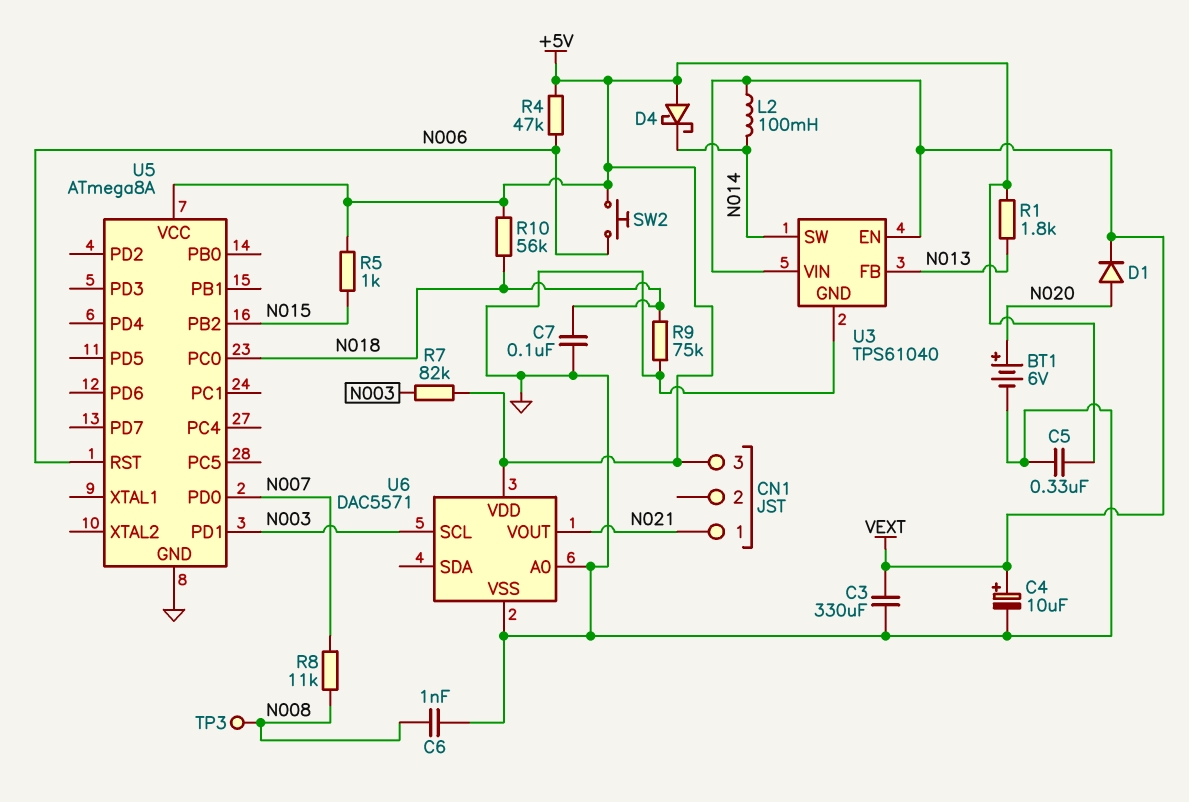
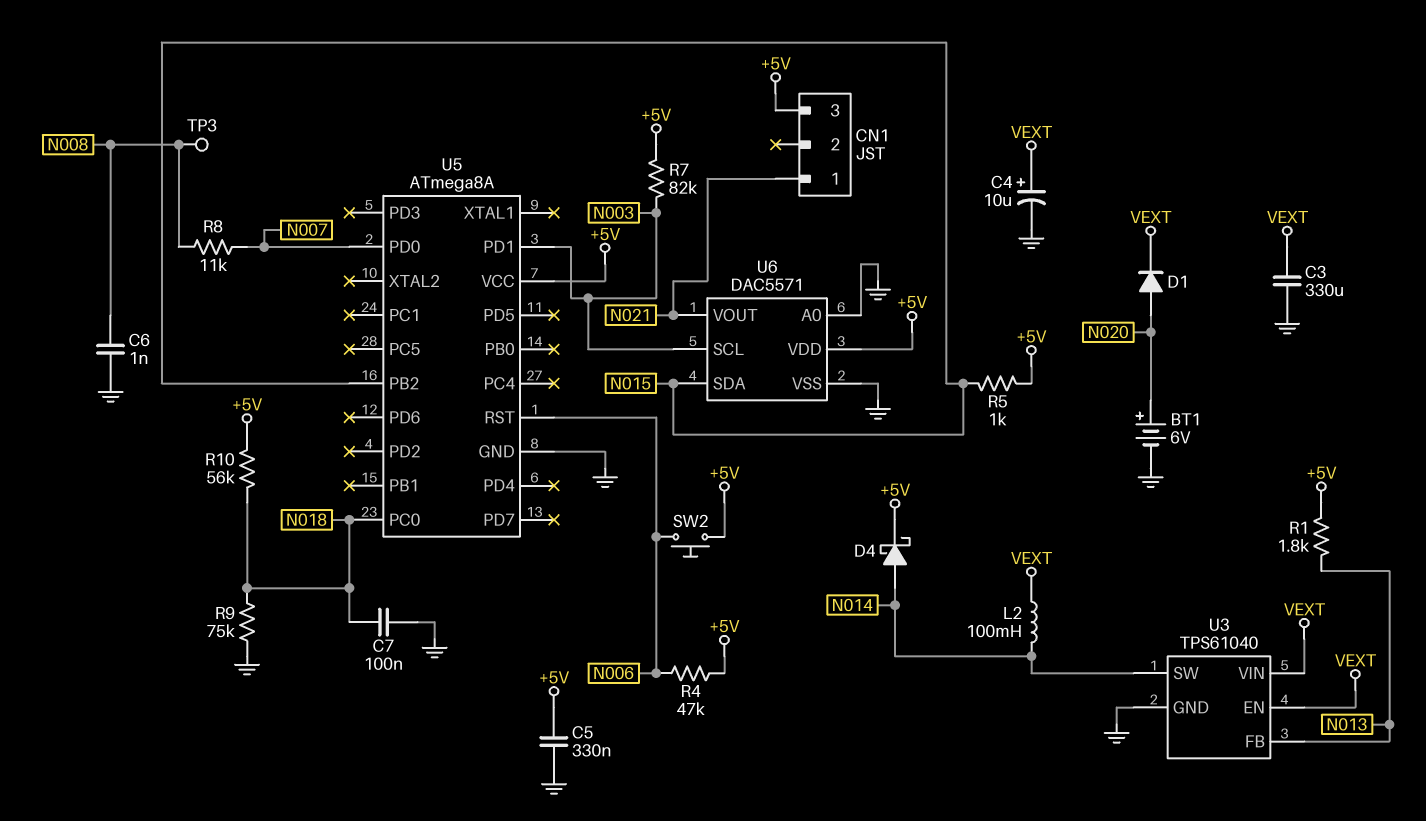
D4: schottky (A +5V, K N014) -> schottky (A N014, K +5V)
U6 pin SDA: none -> N015

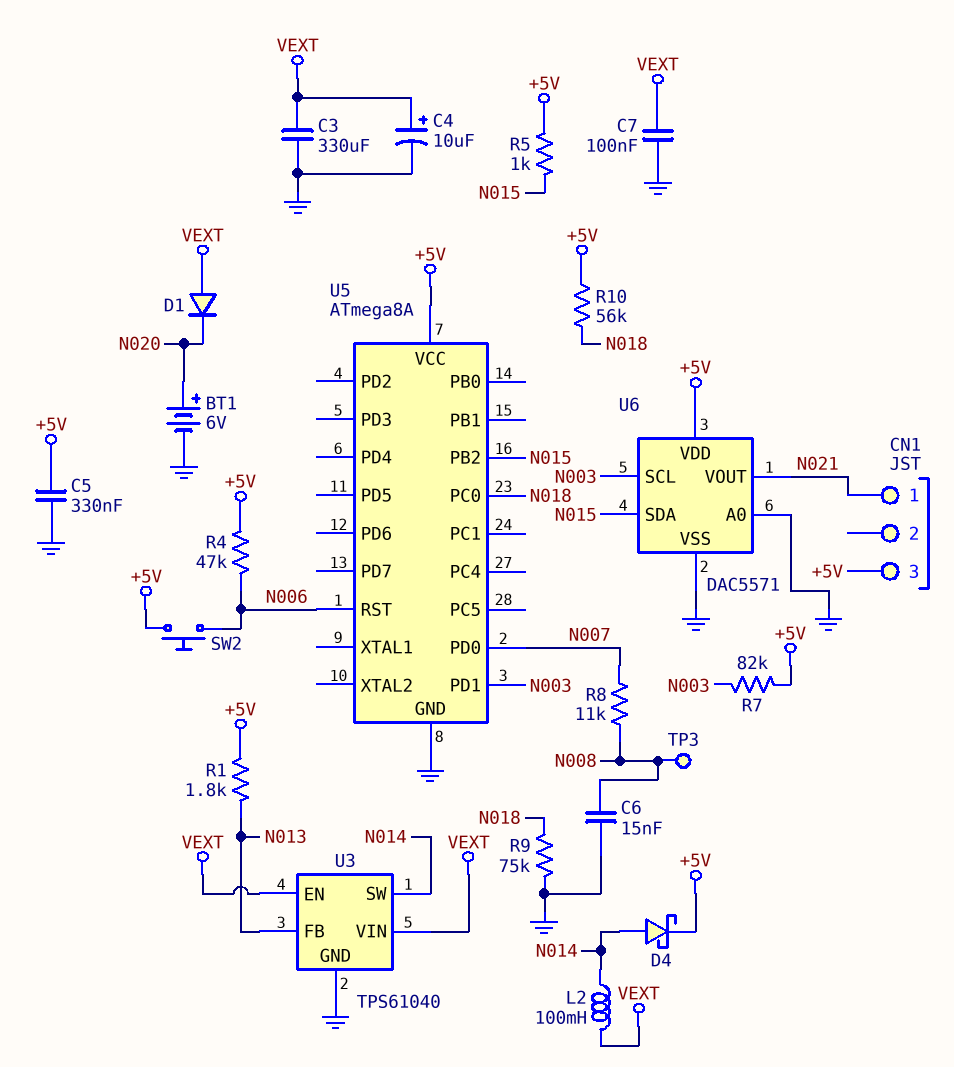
C6: 1nF (GND, N008) -> 15nF (GND, N008)
C7: 100nF (GND, N018) -> 100nF (GND, VEXT)
D1: diode (A N020, K VEXT) -> diode (A VEXT, K N020)

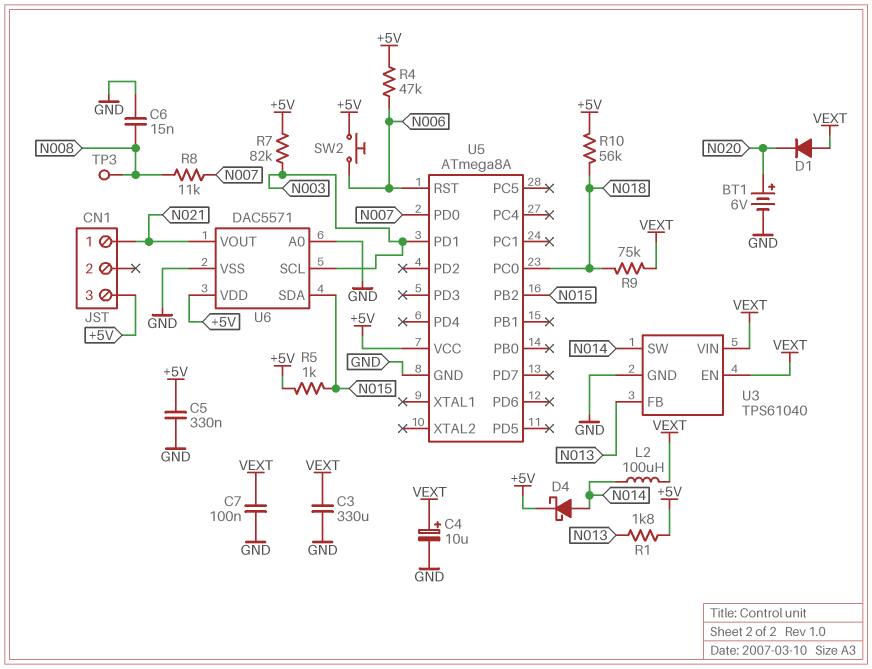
L2: 100mH (N014, VEXT) -> 100uH (N014, VEXT)
R9: 75k (GND, N018) -> 75k (N018, VEXT)

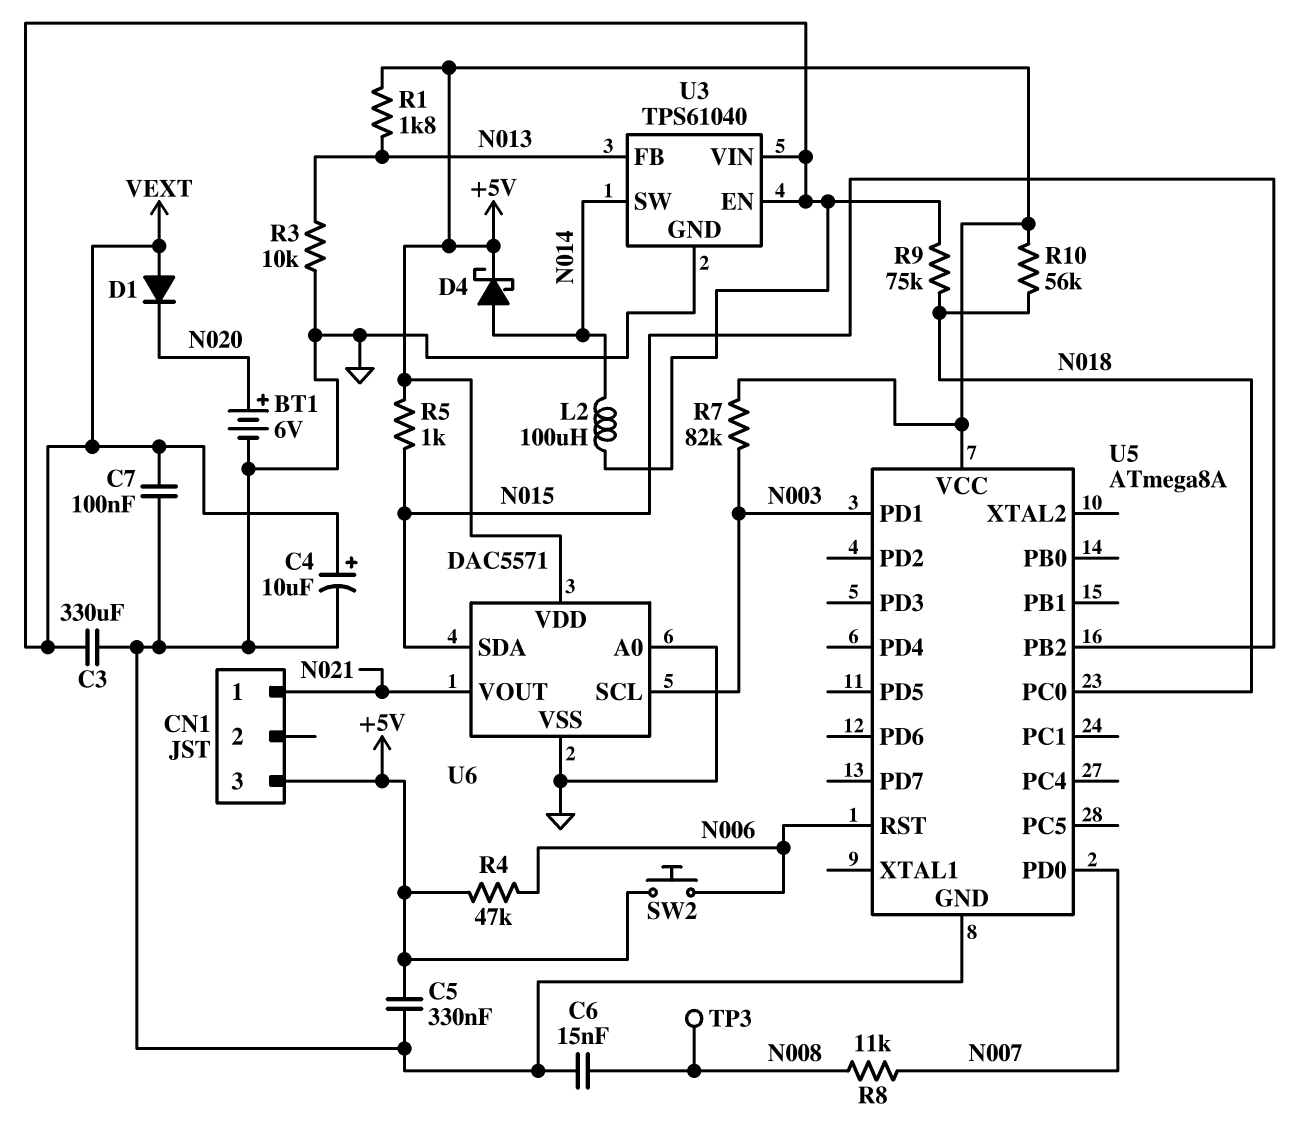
R3: none -> 10k (GND, N013)

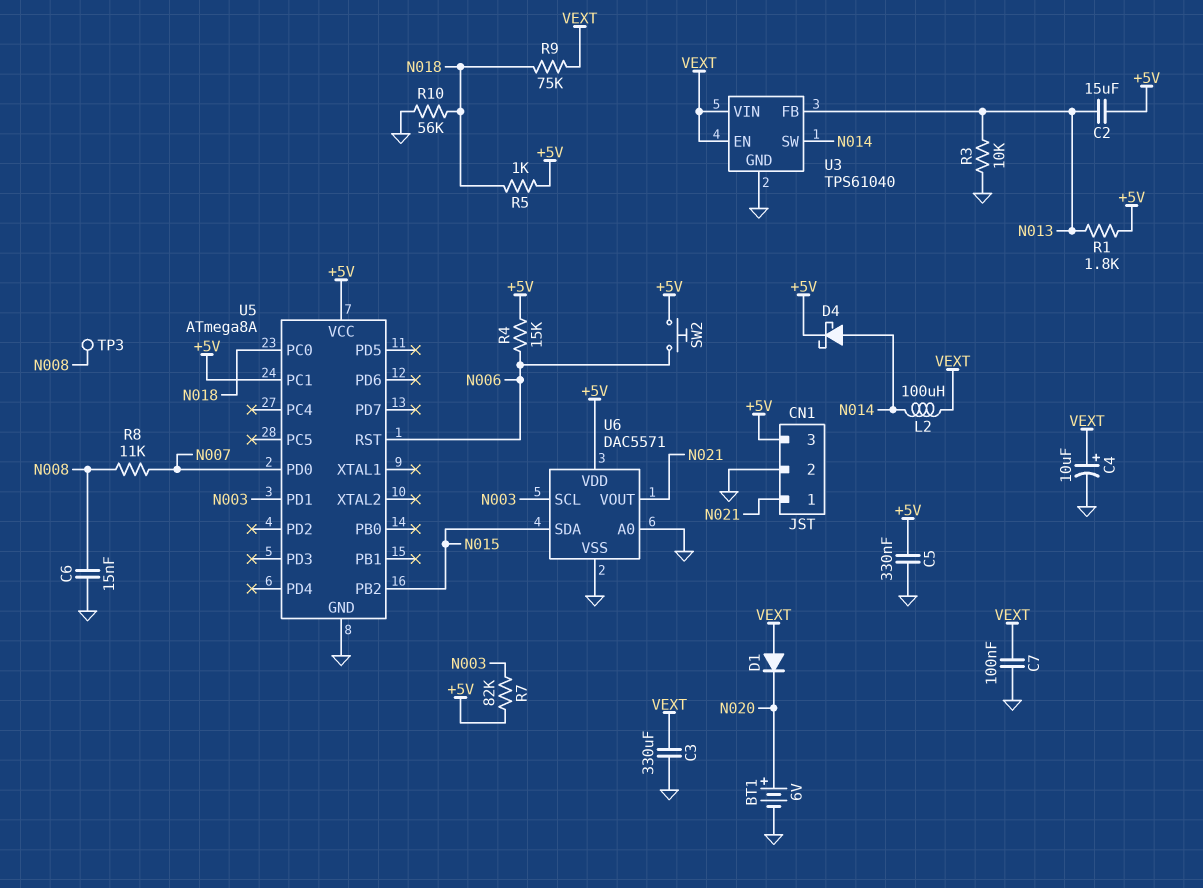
C2: none -> 15uF (+5V, N013)
CN1 pin 2: none -> GND
R4: 47k (+5V, N006) -> 15k (+5V, N006)
R5: 1k (+5V, N015) -> 1k (+5V, N018)
R10: 56k (+5V, N018) -> 56k (GND, N018)
U5 pin PC1: none -> +5V

